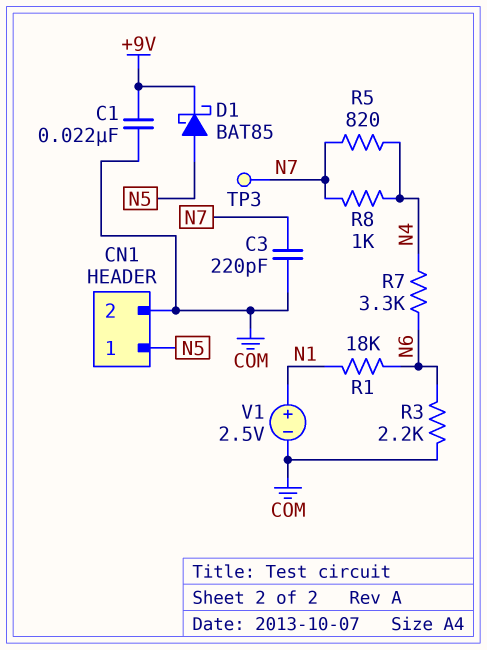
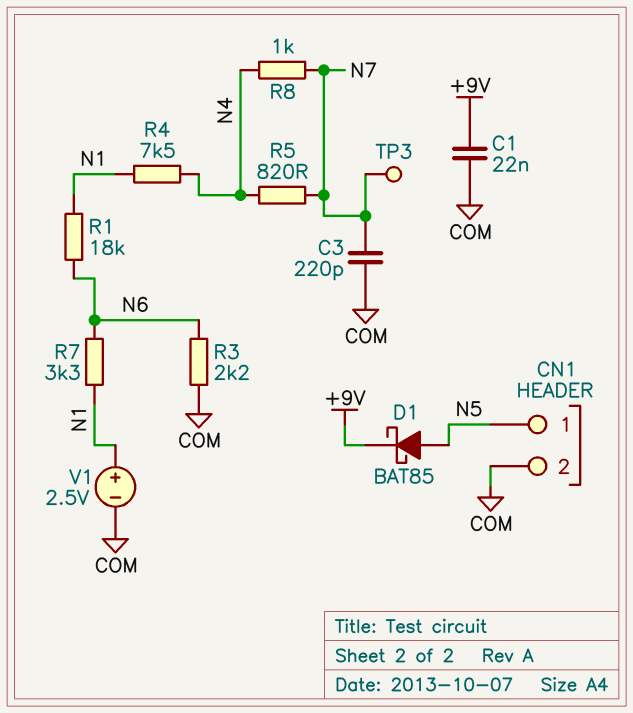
R4: none -> 7.5k (N1, N4)
R7: 3.3k (N4, N6) -> 3.3k (N1, N6)

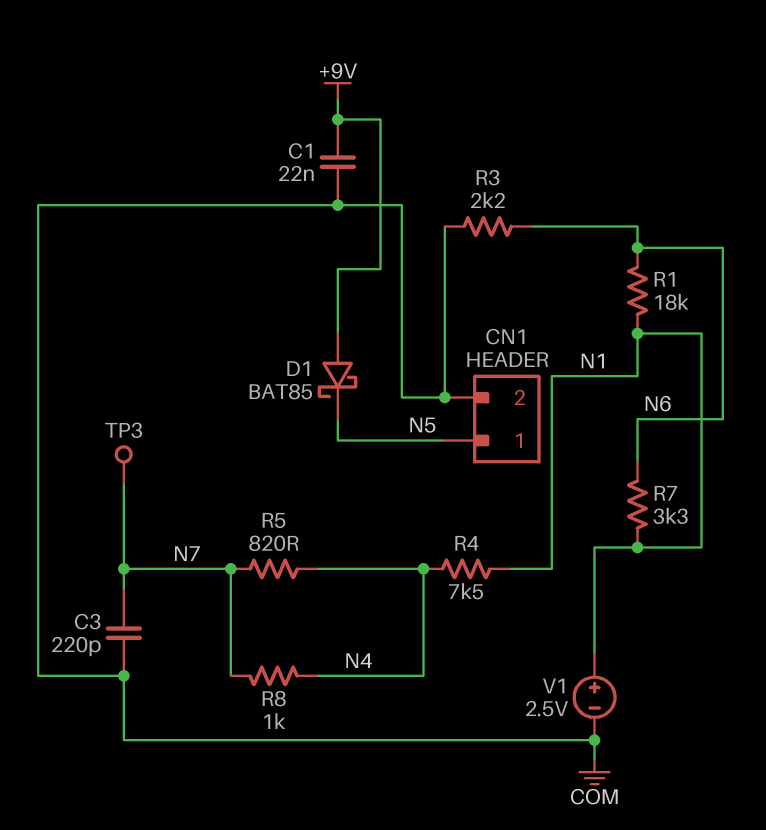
D1: schottky BAT85 (A N5, K +9V) -> schottky BAT85 (A +9V, K N5)

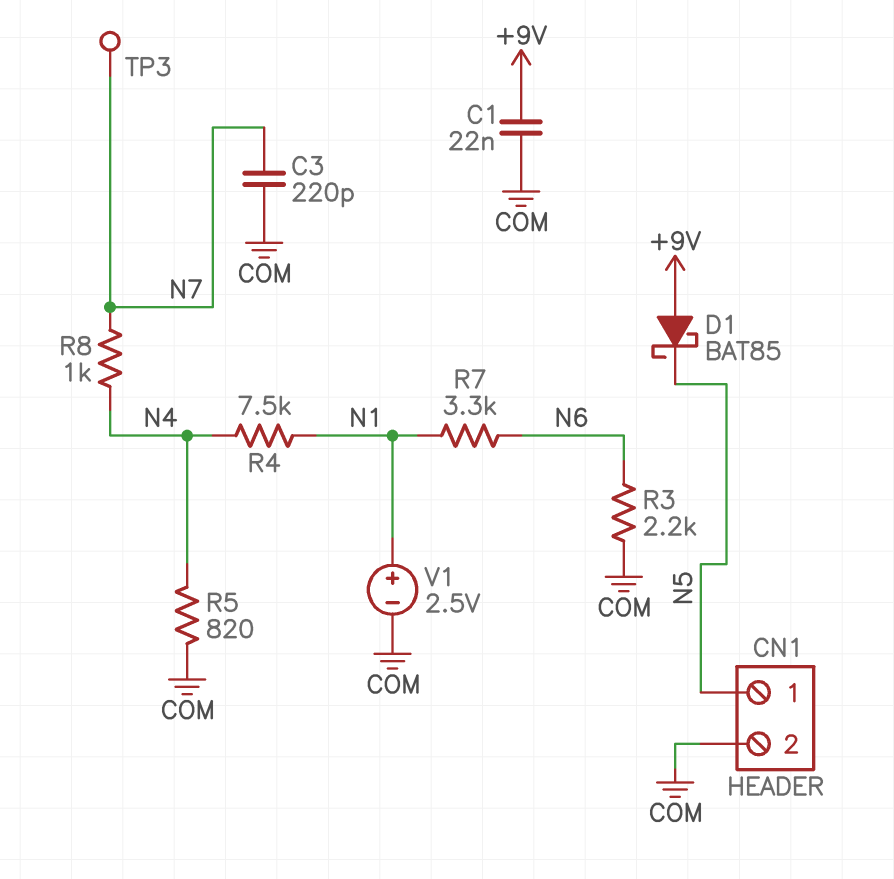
R1: 18k (N1, N6) -> none
R5: 820 (N4, N7) -> 820 (COM, N4)

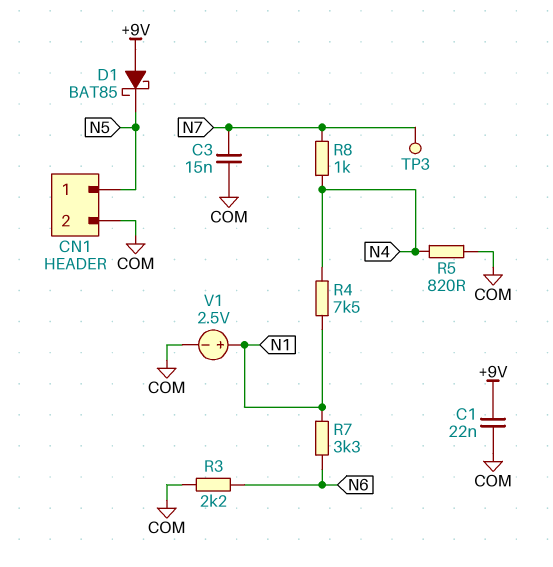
C3: 220pF (COM, N7) -> 15nF (COM, N7)

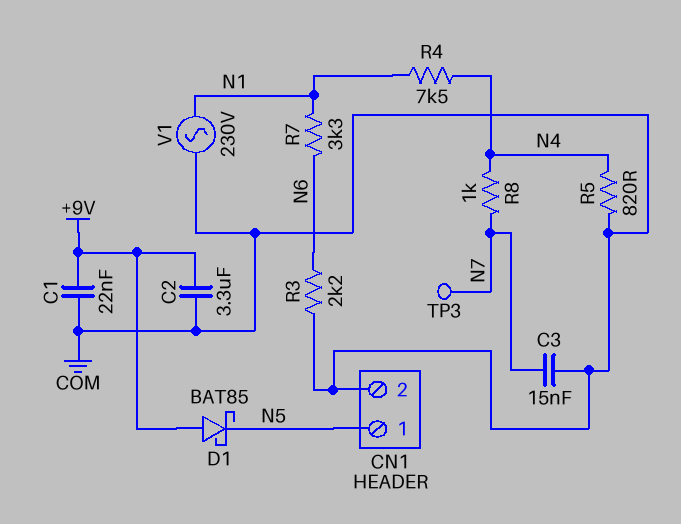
C2: none -> 3.3uF (+9V, COM)
V1: 2.5V (plus N1, minus COM) -> AC 230V (COM, N1)

